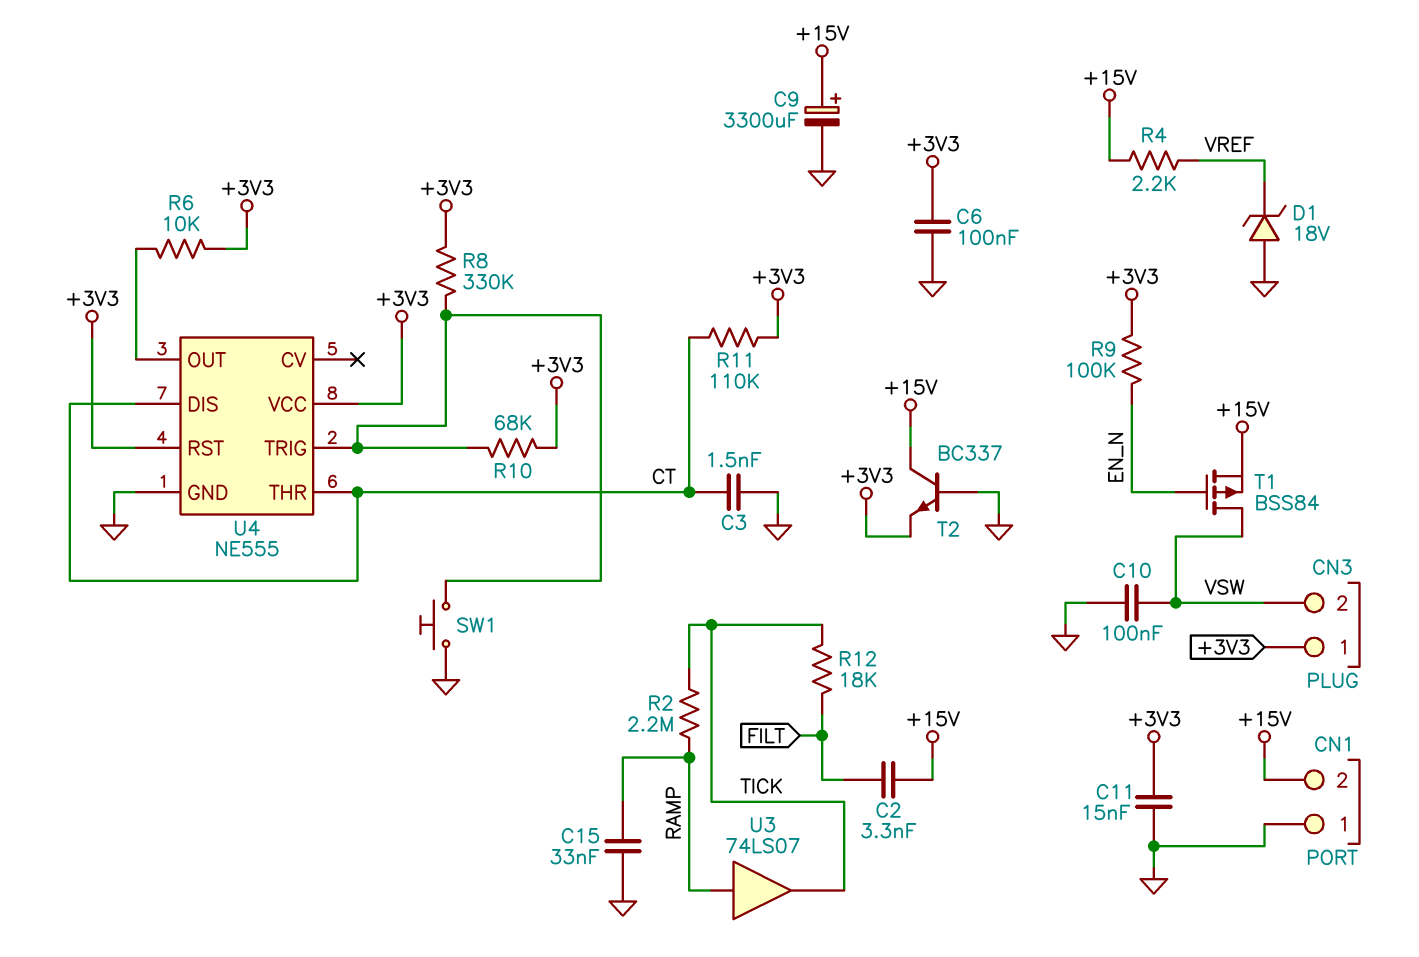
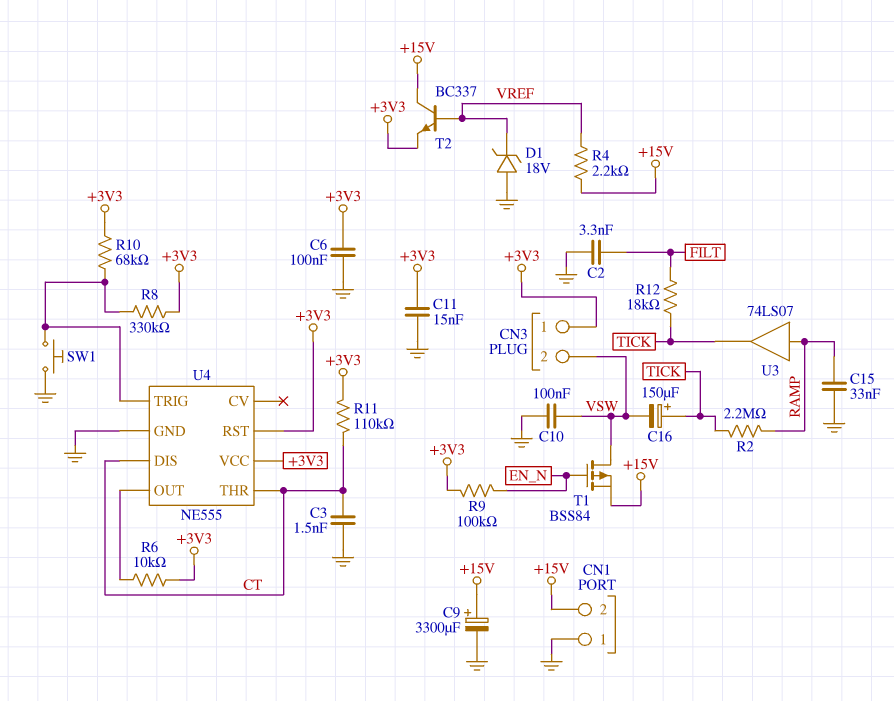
C2: 3.3nF (+15V, FILT) -> 3.3nF (FILT, GND)
C16: none -> 150uF (plus TICK, minus VSW)
T2: NPN BC337 (B GND, C +15V, E +3V3) -> NPN BC337 (B VREF, C +15V, E +3V3)

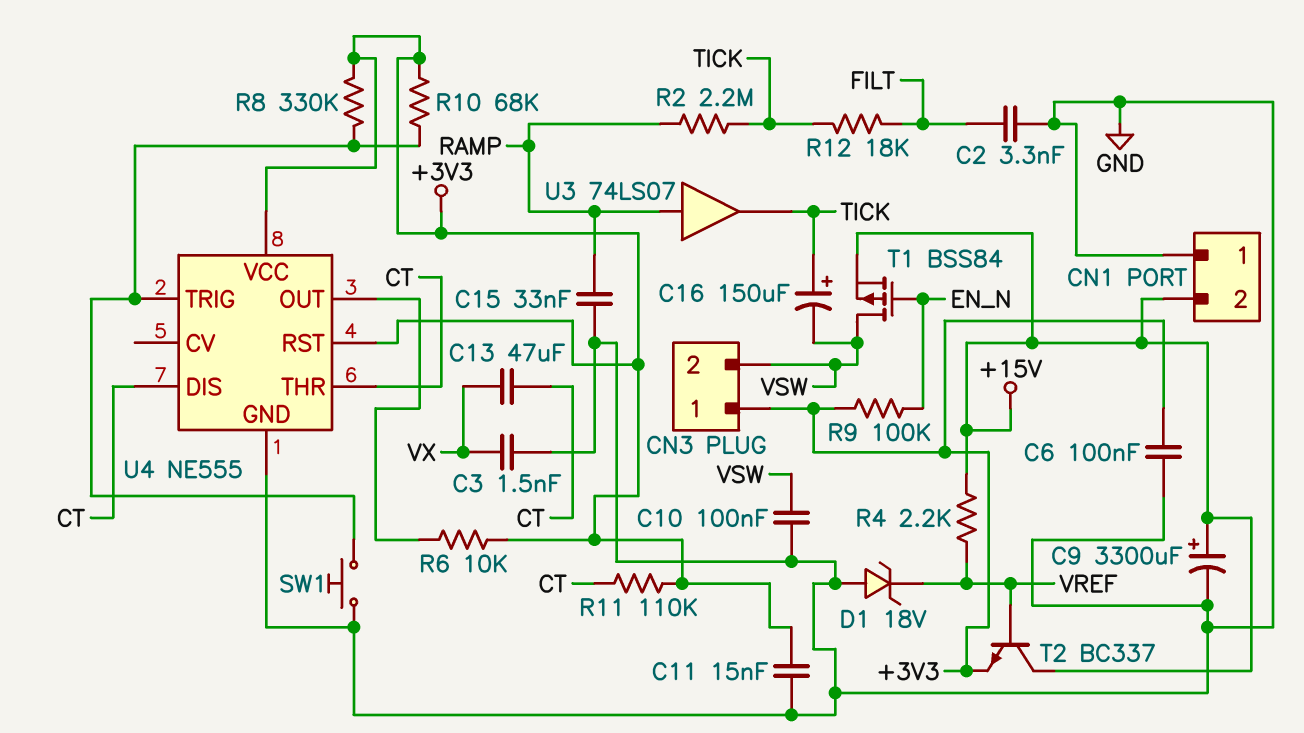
C3: 1.5nF (CT, GND) -> 1.5nF (GND, VX)
C13: none -> 47uF (CT, VX)

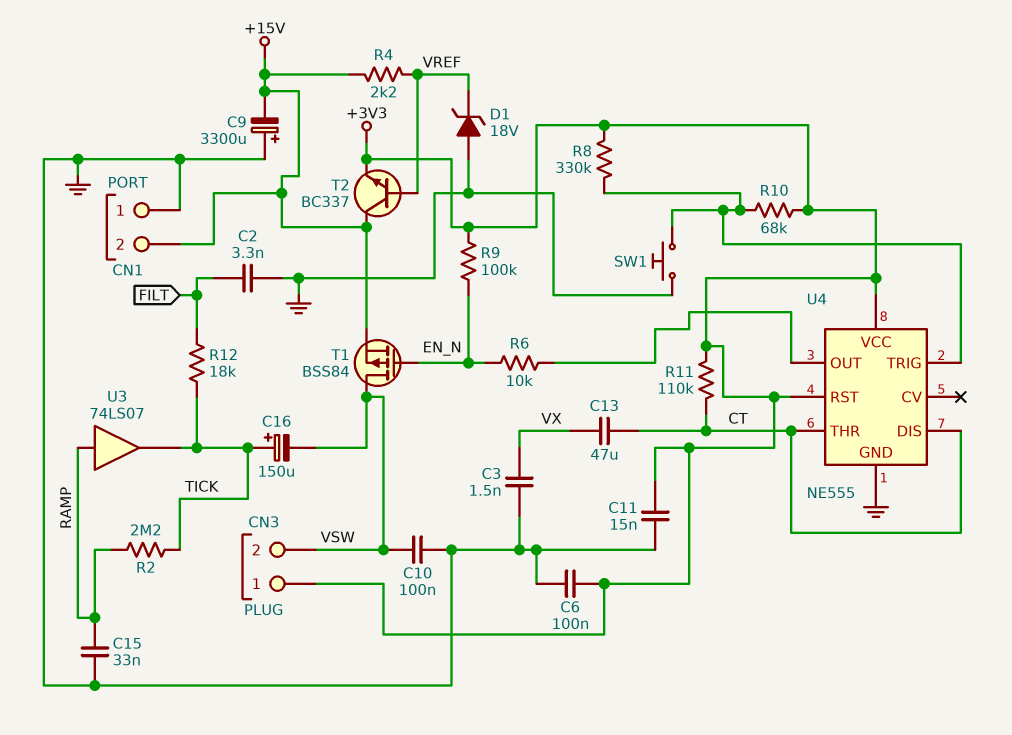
C9: 3300uF (plus +15V, minus GND) -> 3300uF (plus GND, minus +15V)
R6: 10k (+3V3, U4/OUT) -> 10k (EN_N, U4/OUT)

